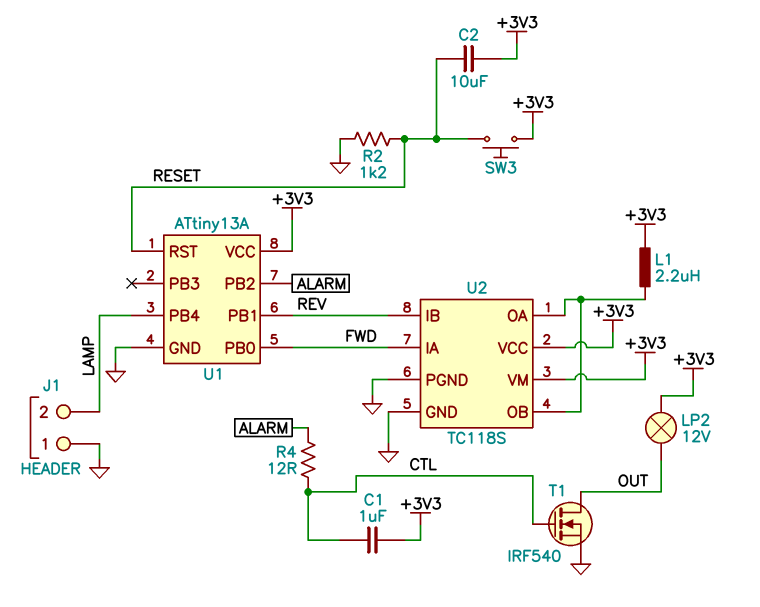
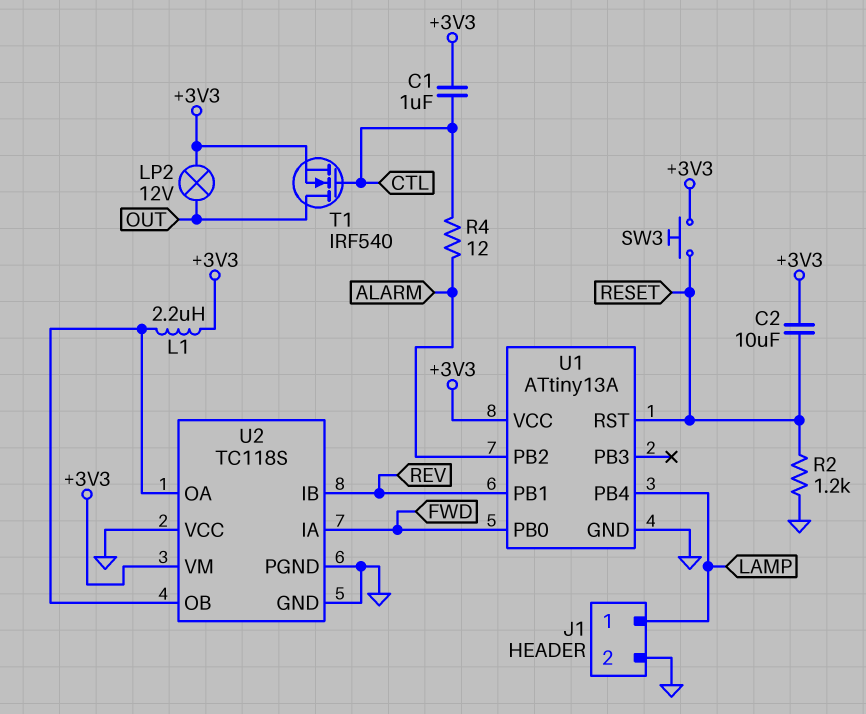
J1 pin 1: GND -> LAMP
J1 pin 2: LAMP -> GND
T1: NMOS IRF540 (G CTL, D OUT, S GND) -> NMOS IRF540 (G CTL, D OUT, S +3V3)
U2 pin VCC: +3V3 -> GND

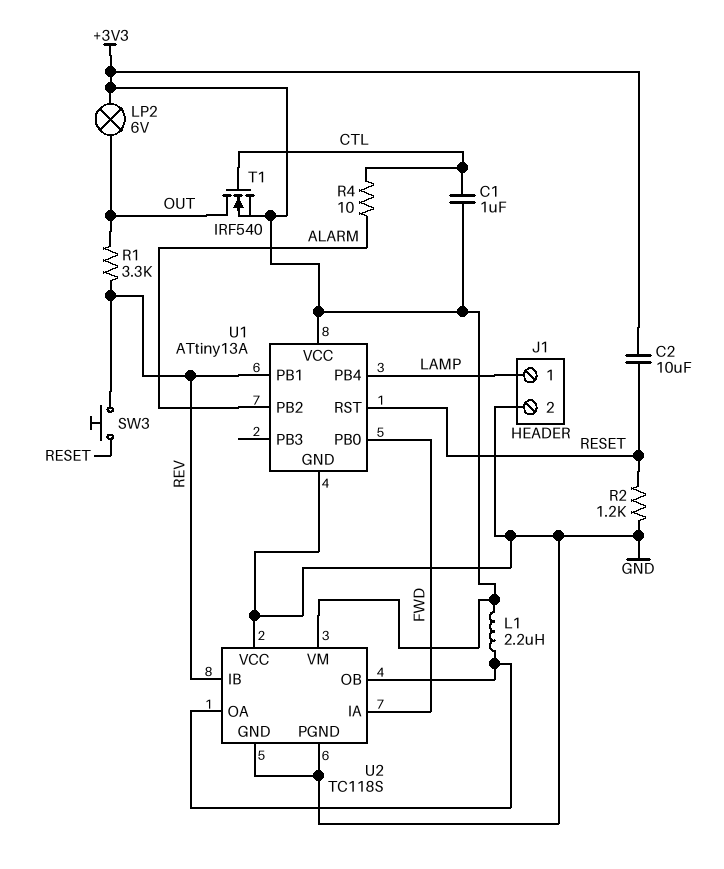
LP2: lamp 12V (+3V3, OUT) -> lamp 6V (+3V3, OUT)
R1: none -> 3.3k (OUT, REV)
R4: 12 (ALARM, CTL) -> 10 (ALARM, CTL)
SW3: button (+3V3, RESET) -> button (RESET, REV)

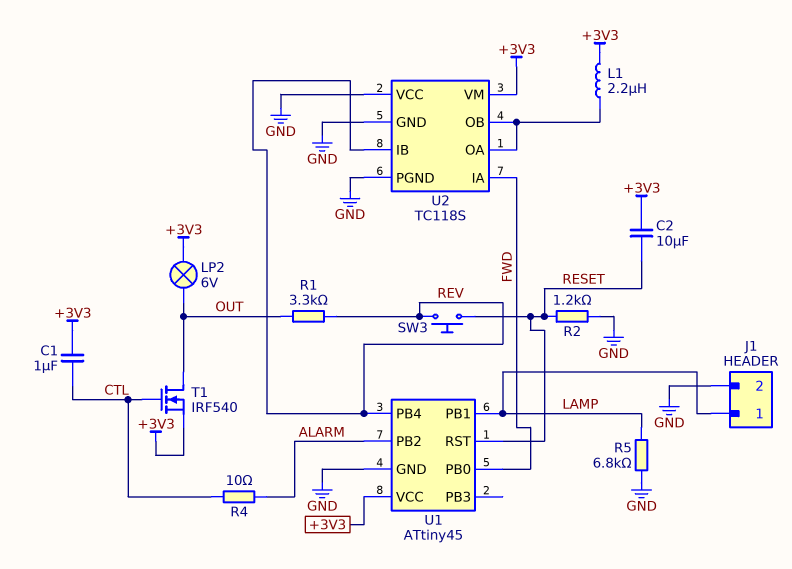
R5: none -> 6.8k (GND, LAMP)
U1: ATtiny13A -> ATtiny45
U1 pin PB1: REV -> LAMP
U1 pin PB4: LAMP -> REV

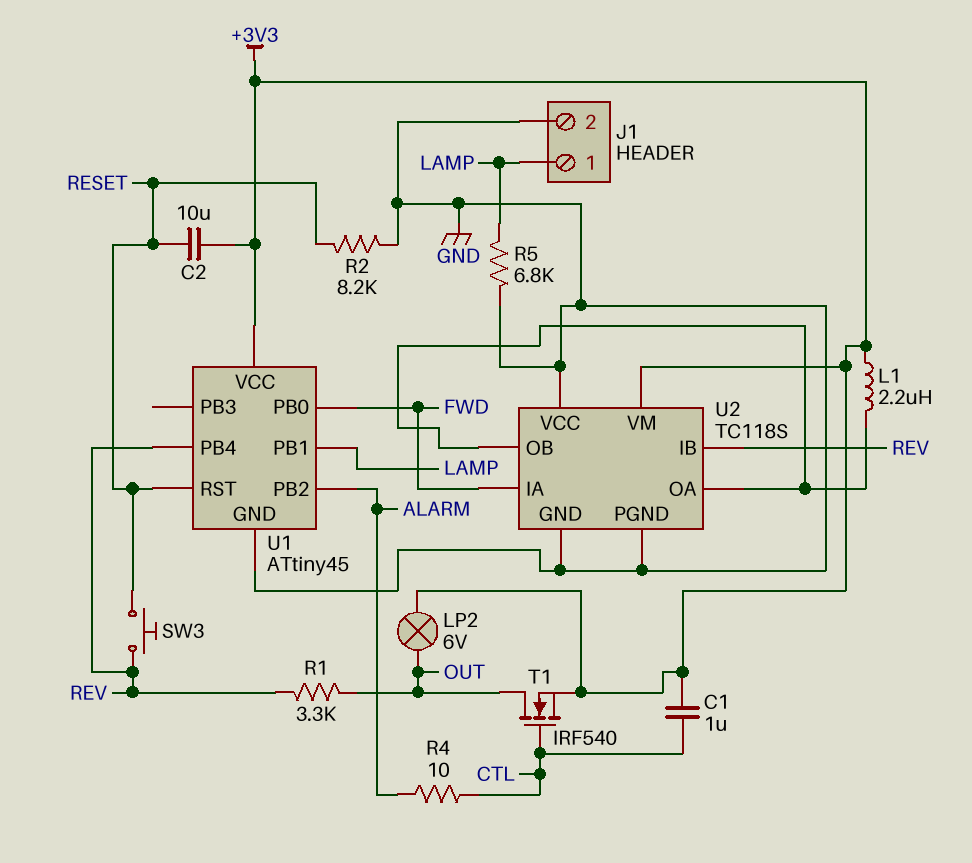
R2: 1.2k (GND, RESET) -> 8.2k (GND, RESET)

